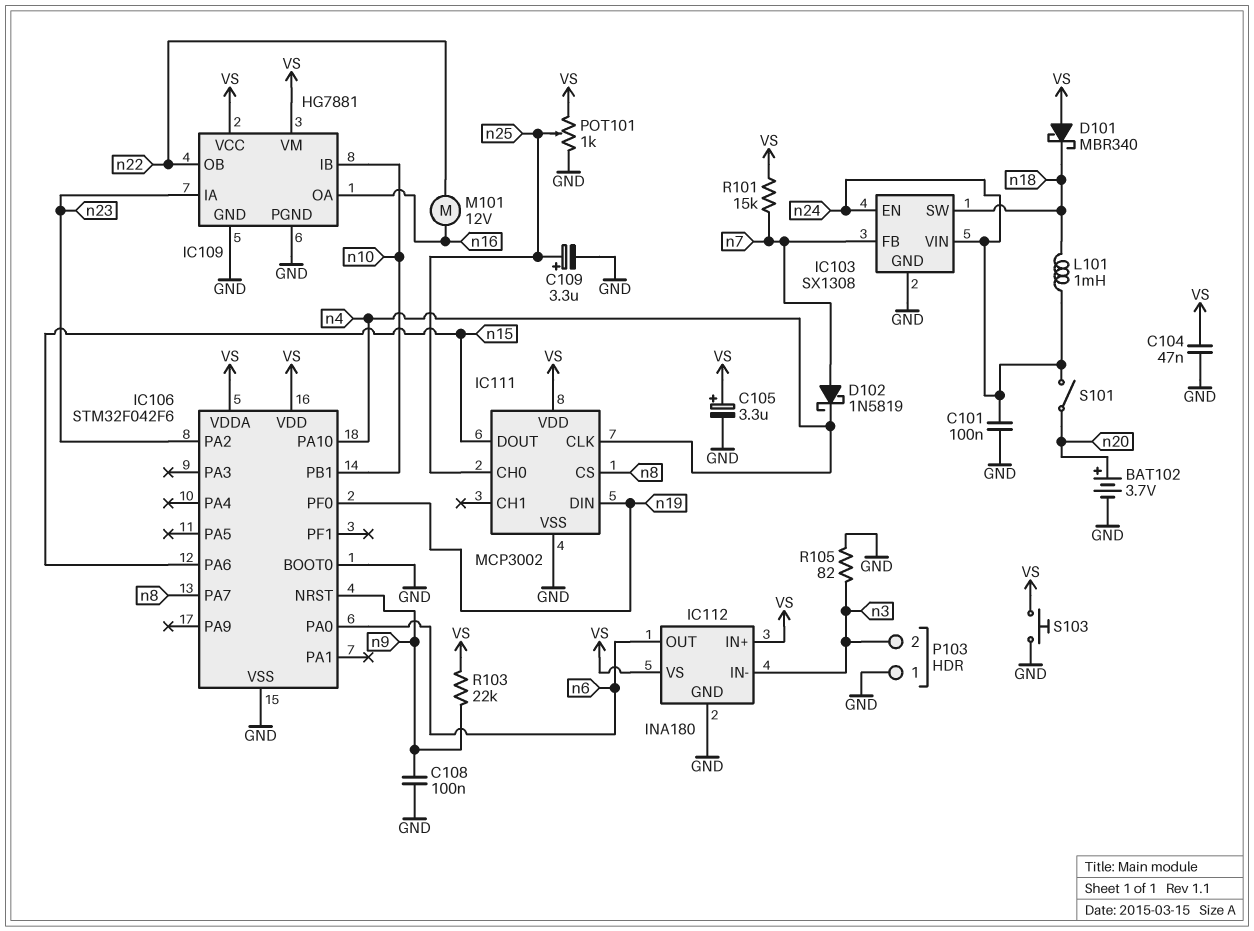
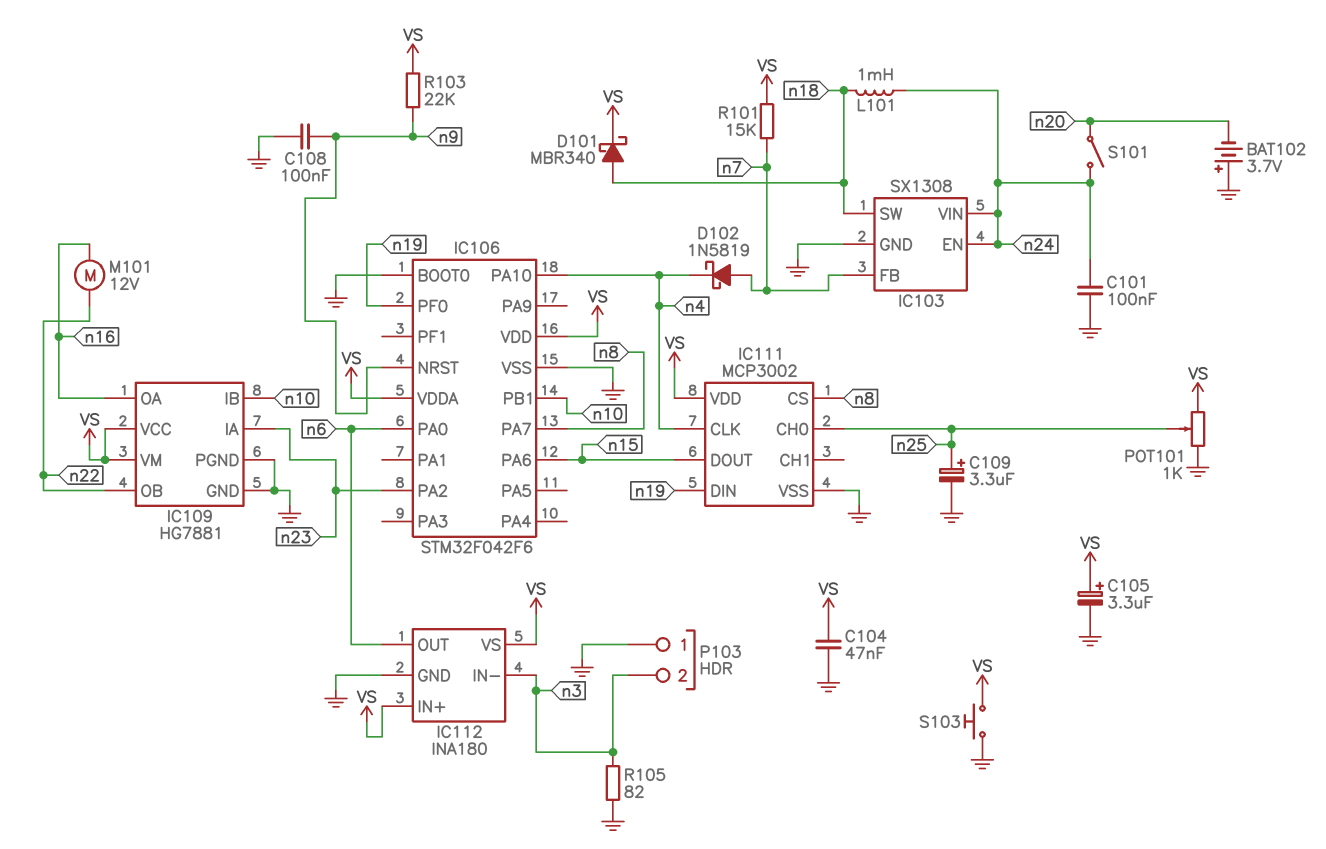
BAT102: 3.7V (plus n20, minus GND) -> 3.7V (plus GND, minus n20)
D101: schottky MBR340 (A VS, K n18) -> schottky MBR340 (A n18, K VS)

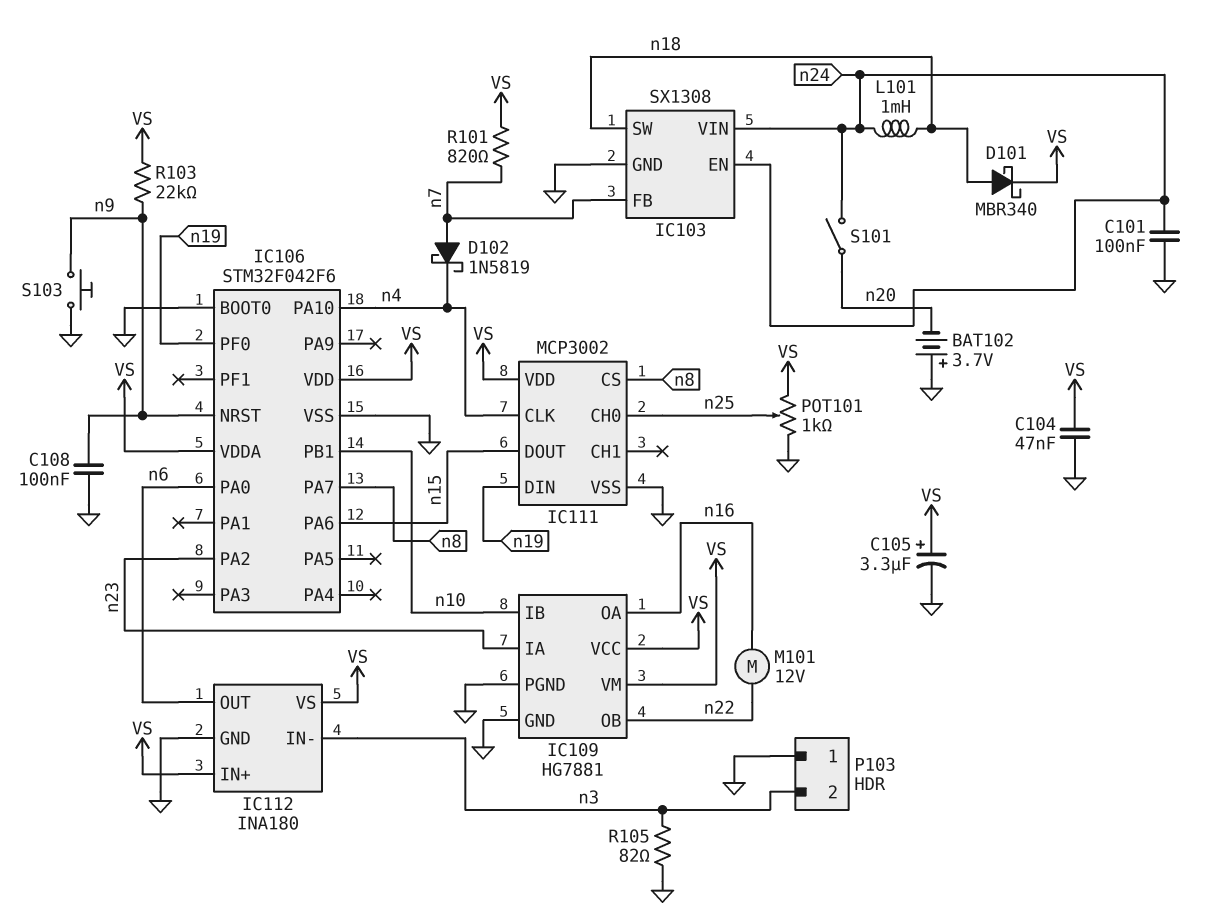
C109: 3.3uF (plus n25, minus GND) -> none
R101: 15k (VS, n7) -> 820 (VS, n7)
S103: button (GND, VS) -> button (GND, n9)

